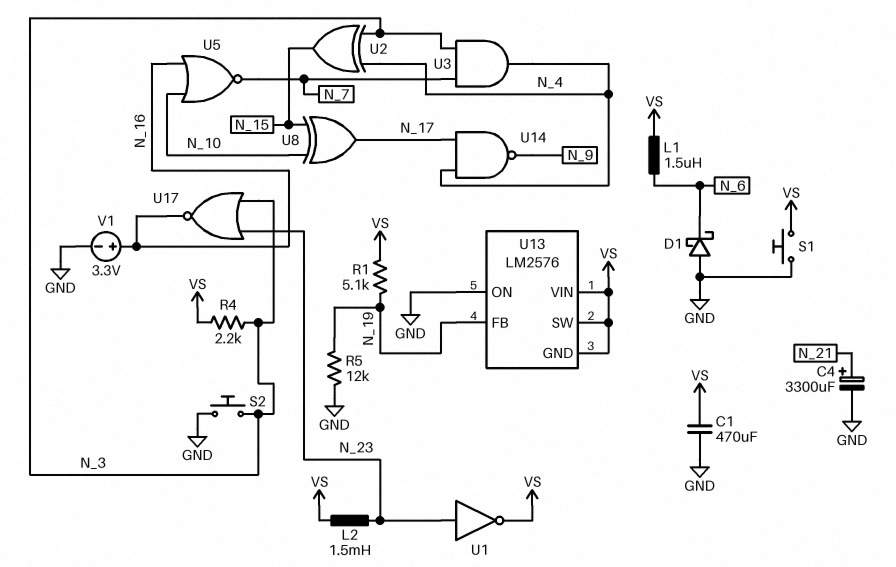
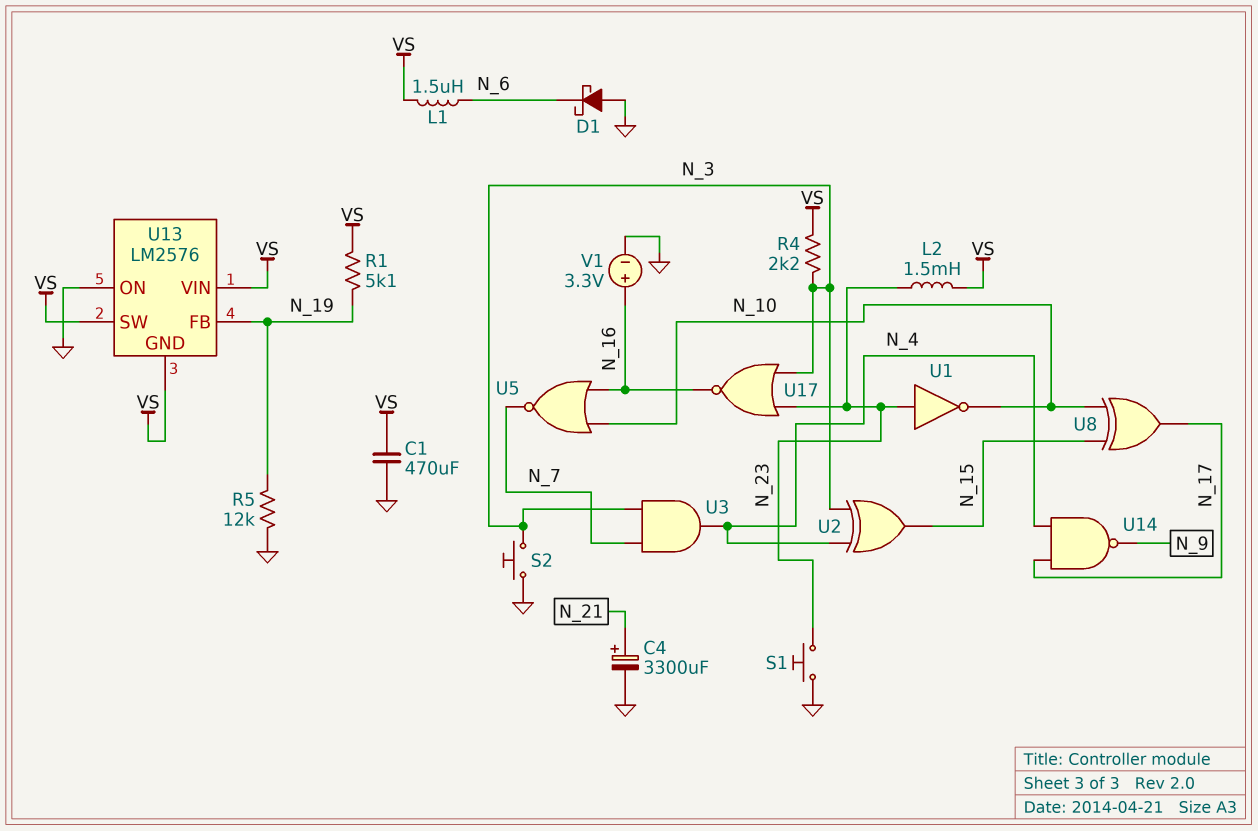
S1: button (GND, VS) -> button (GND, N_23)
U1: NOT (in N_23, out VS) -> NOT (in N_23, out N_10)

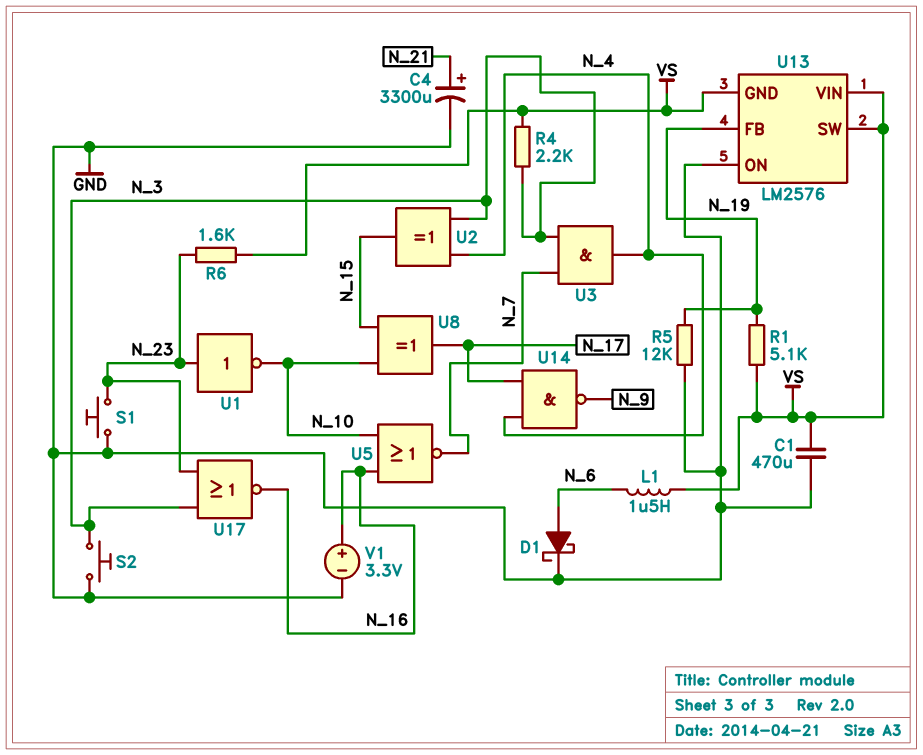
D1: schottky (A GND, K N_6) -> schottky (A N_6, K GND)
L2: 1.5mH (N_23, VS) -> none
R6: none -> 1.6k (N_23, VS)

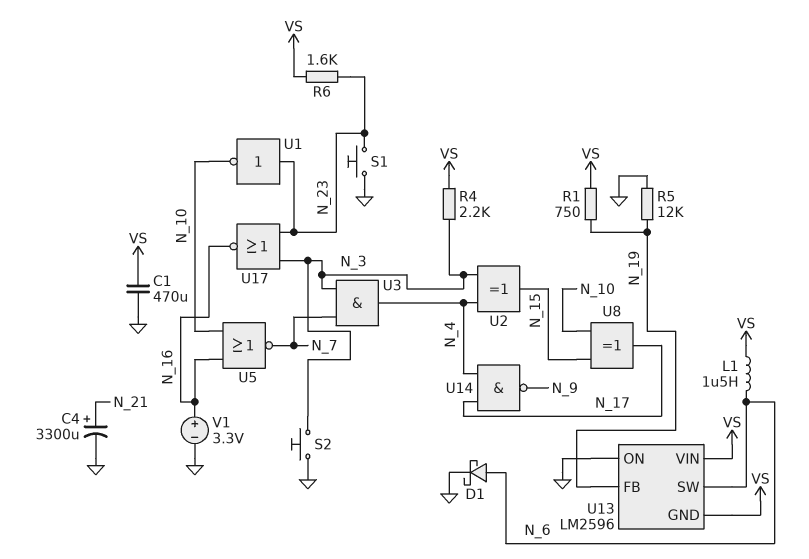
R1: 5.1k (N_19, VS) -> 750 (N_19, VS)
U13: LM2576 -> LM2596
U13 pin SW: VS -> N_6

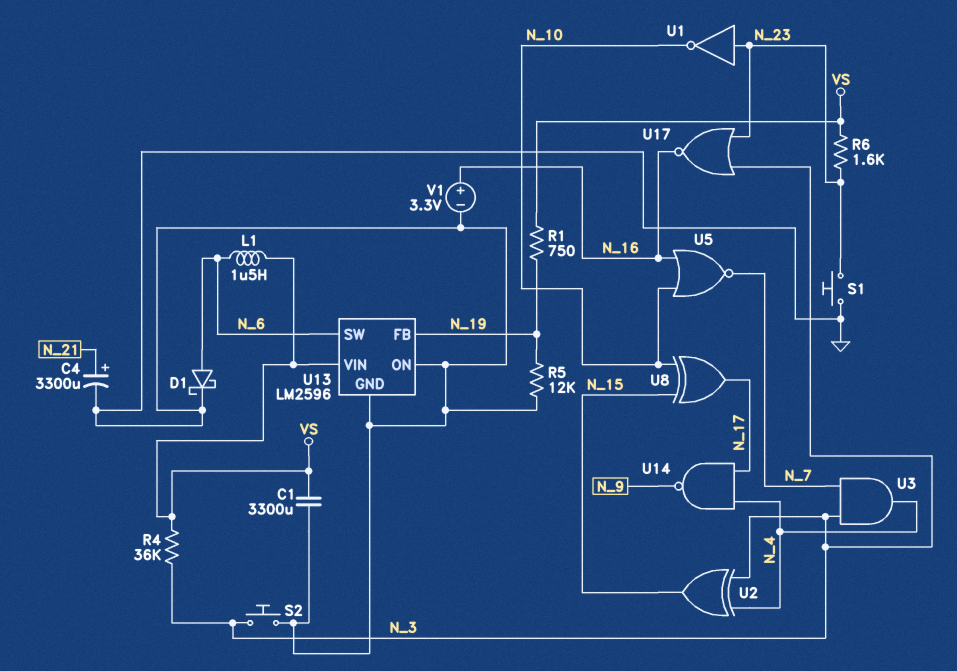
C1: 470uF (GND, VS) -> 3300uF (GND, VS)
R4: 2.2k (N_3, VS) -> 36k (N_3, VS)
U13 pin GND: VS -> GND

